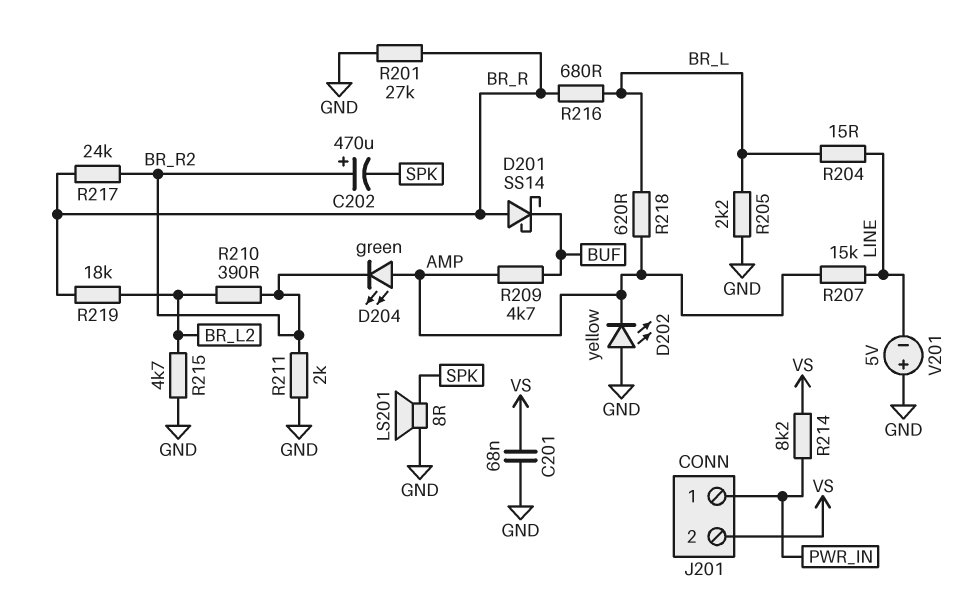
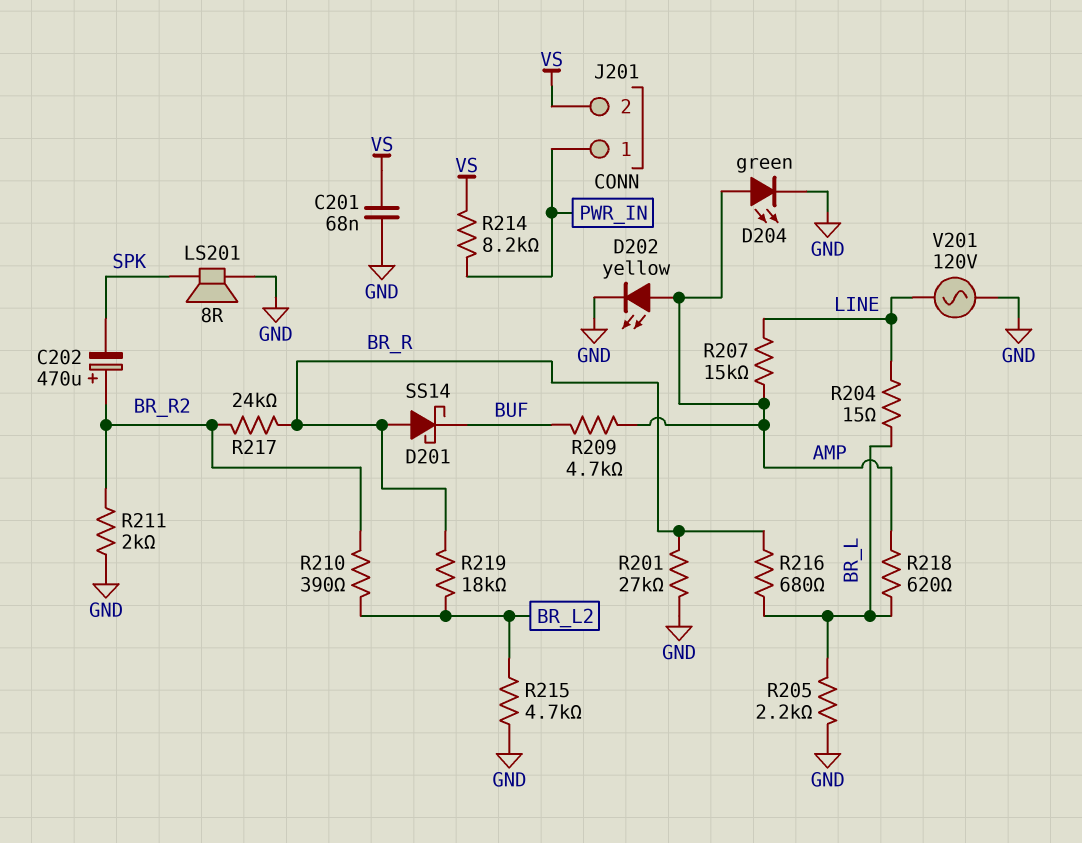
D202: LED yellow (A GND, K AMP) -> LED yellow (A AMP, K GND)
D204: LED green (A AMP, K BR_R2) -> LED green (A AMP, K GND)
V201: 5V (plus GND, minus LINE) -> AC 120V (GND, LINE)

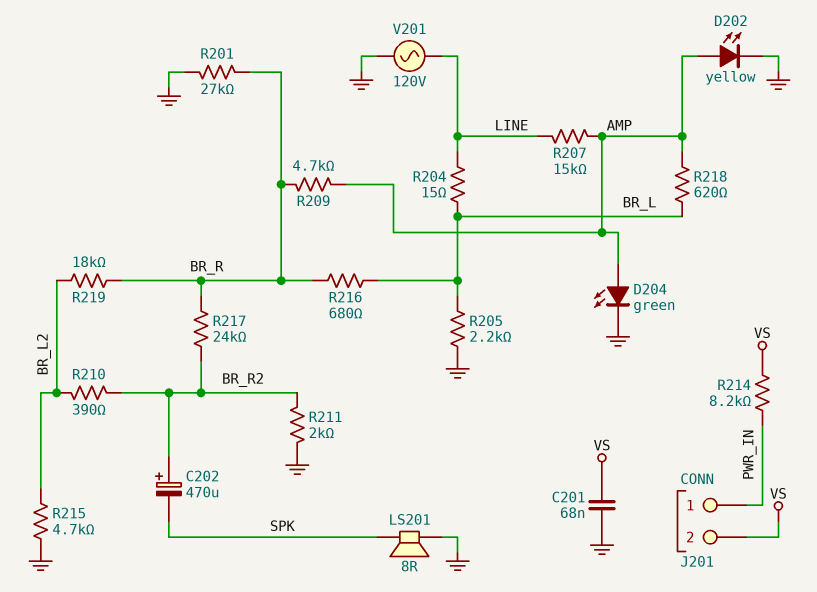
D201: schottky SS14 (A BR_R, K BUF) -> none
R209: 4.7k (AMP, BUF) -> 4.7k (AMP, BR_R)

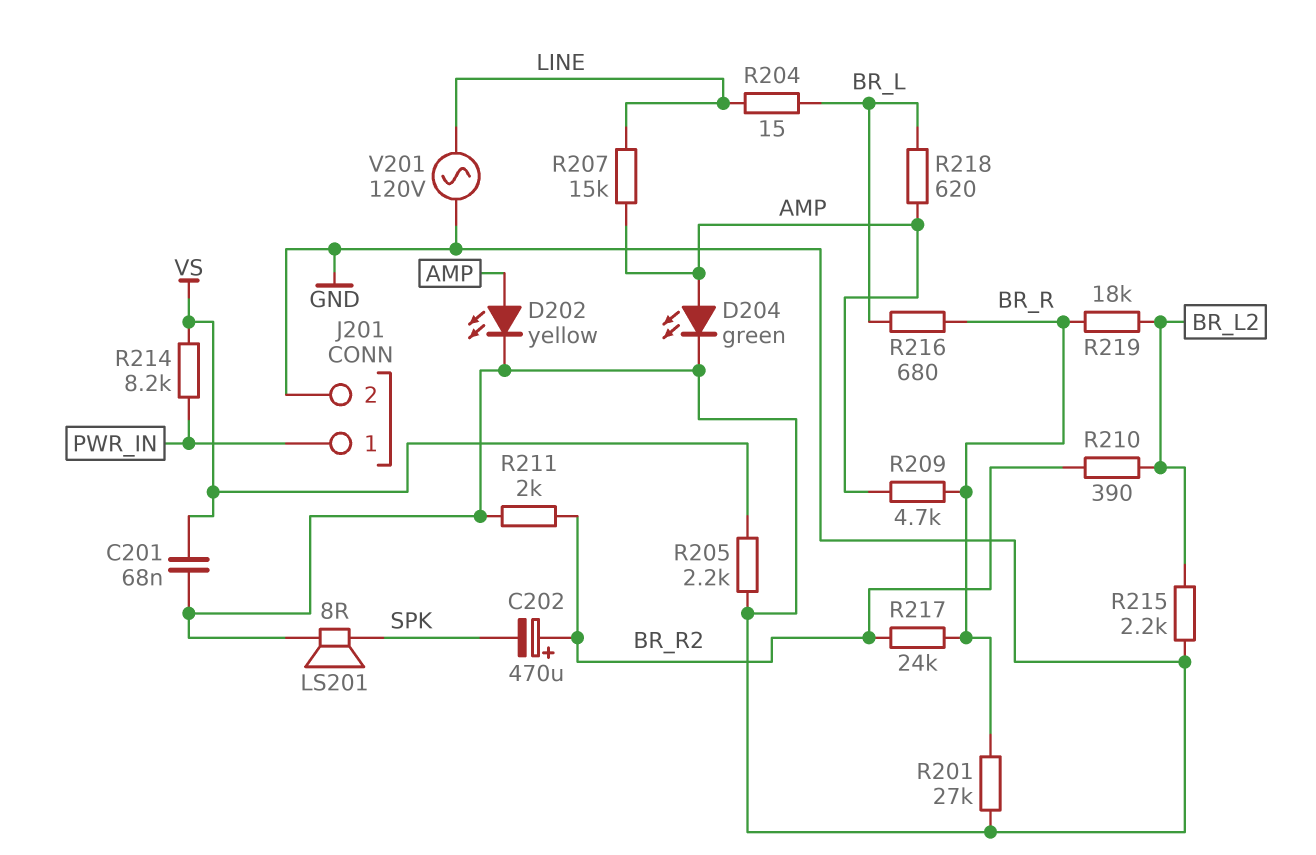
J201 pin 2: VS -> GND
R205: 2.2k (BR_L, GND) -> 2.2k (GND, VS)
R215: 4.7k (BR_L2, GND) -> 2.2k (BR_L2, GND)

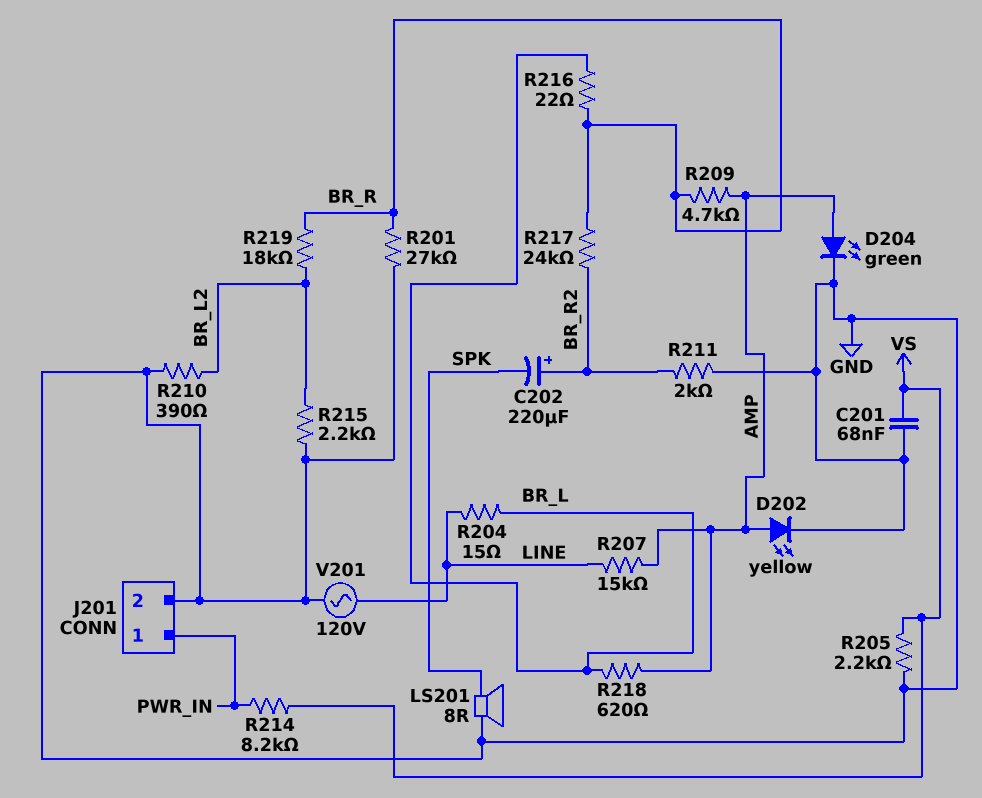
C202: 470uF (plus BR_R2, minus SPK) -> 220uF (plus BR_R2, minus SPK)
R210: 390 (BR_L2, BR_R2) -> 390 (BR_L2, GND)
R216: 680 (BR_L, BR_R) -> 22 (BR_L, BR_R)

